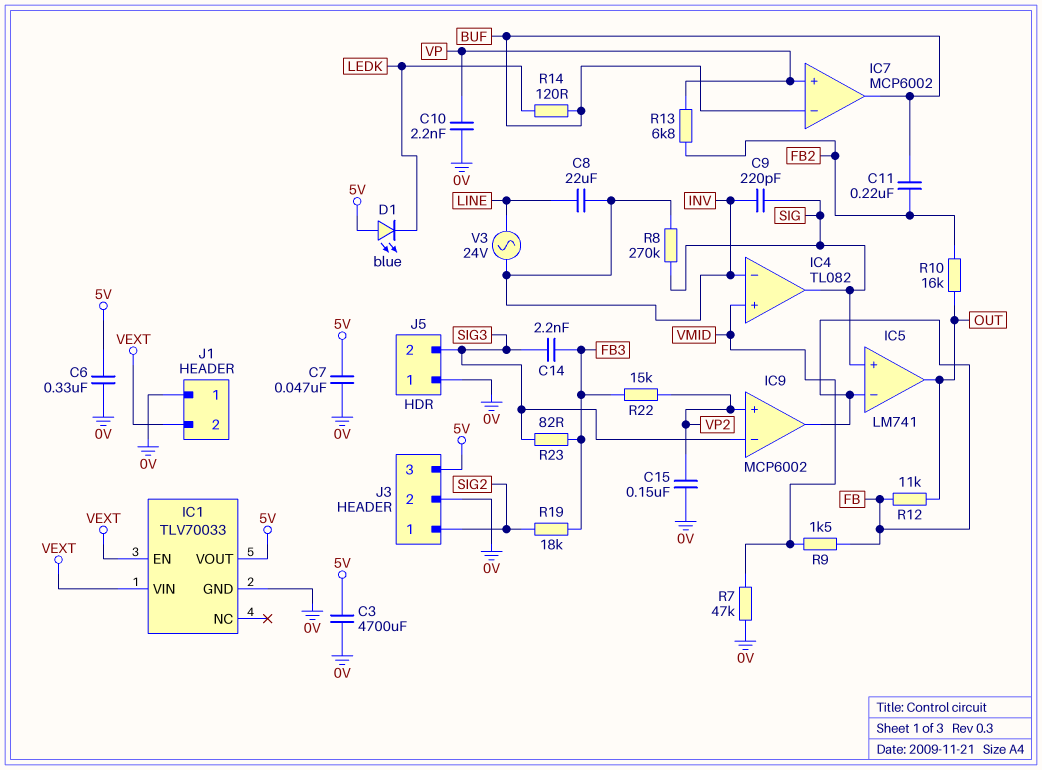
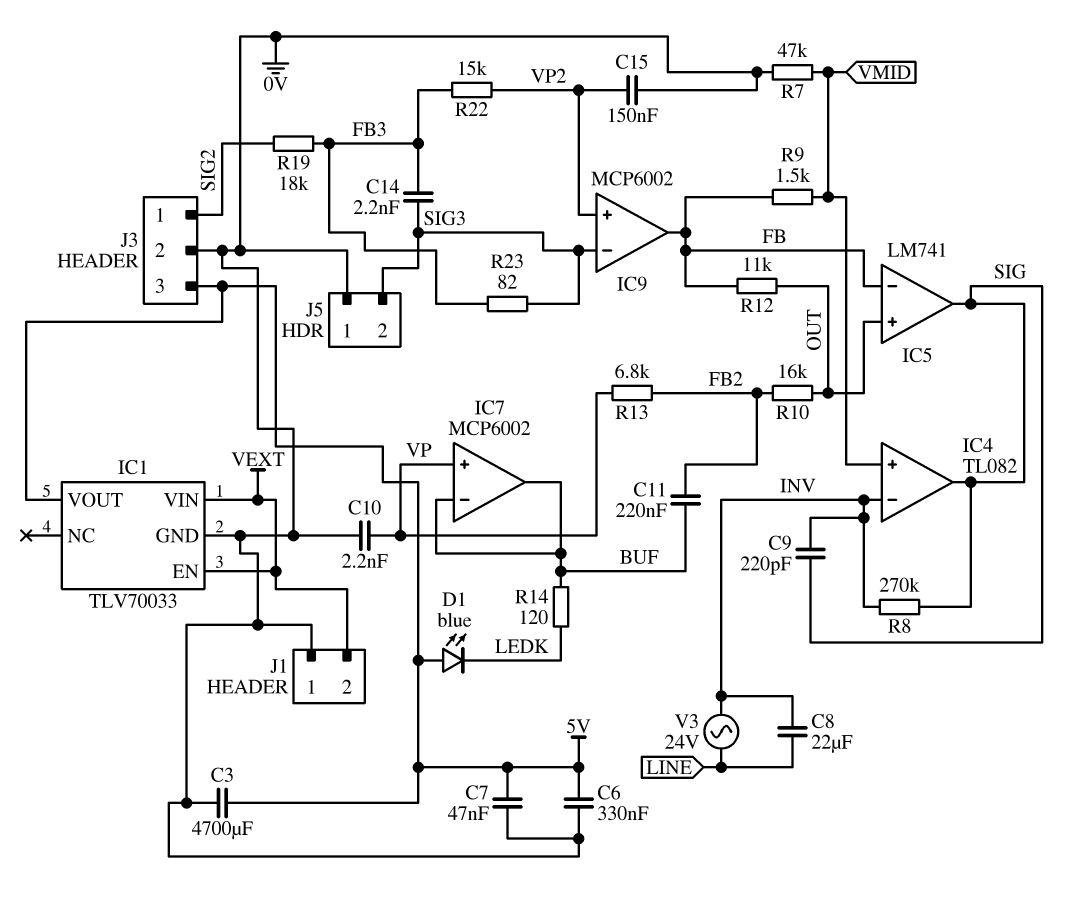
IC5 pin in+: SIG -> OUT
IC5 pin out: OUT -> SIG

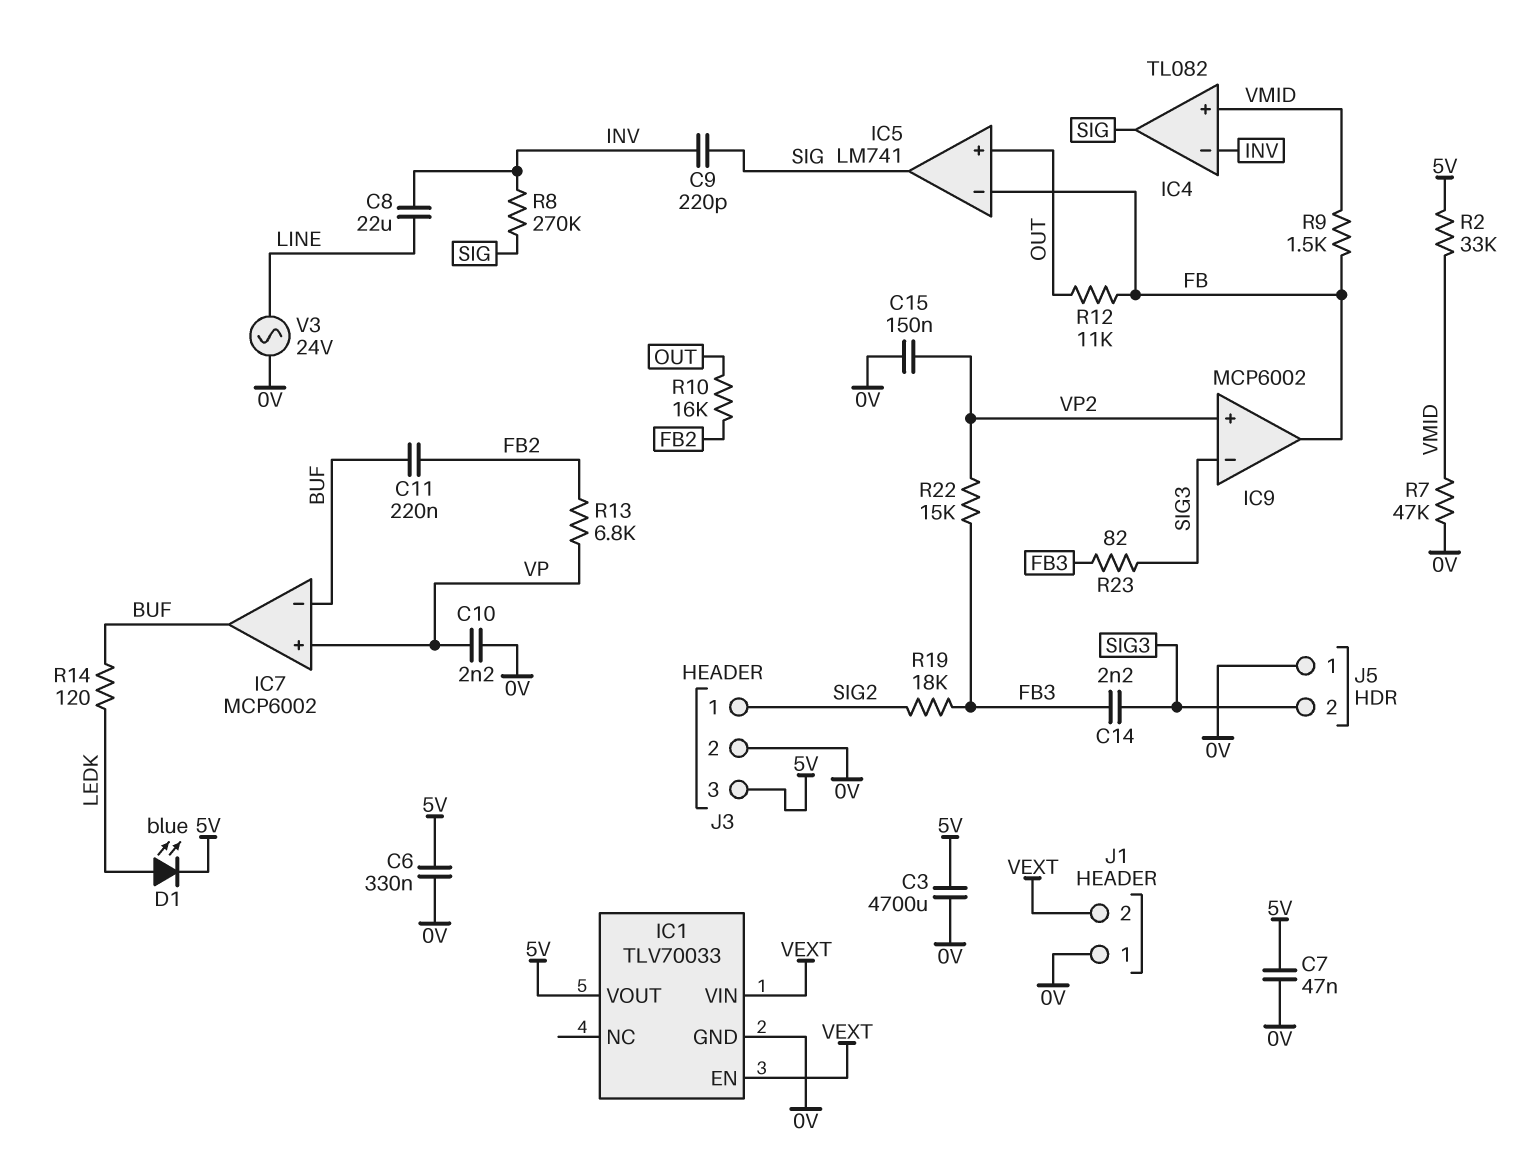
D1: LED blue (A 5V, K LEDK) -> LED blue (A LEDK, K 5V)
R2: none -> 33k (5V, VMID)
V3: AC 24V (INV, LINE) -> AC 24V (0V, LINE)

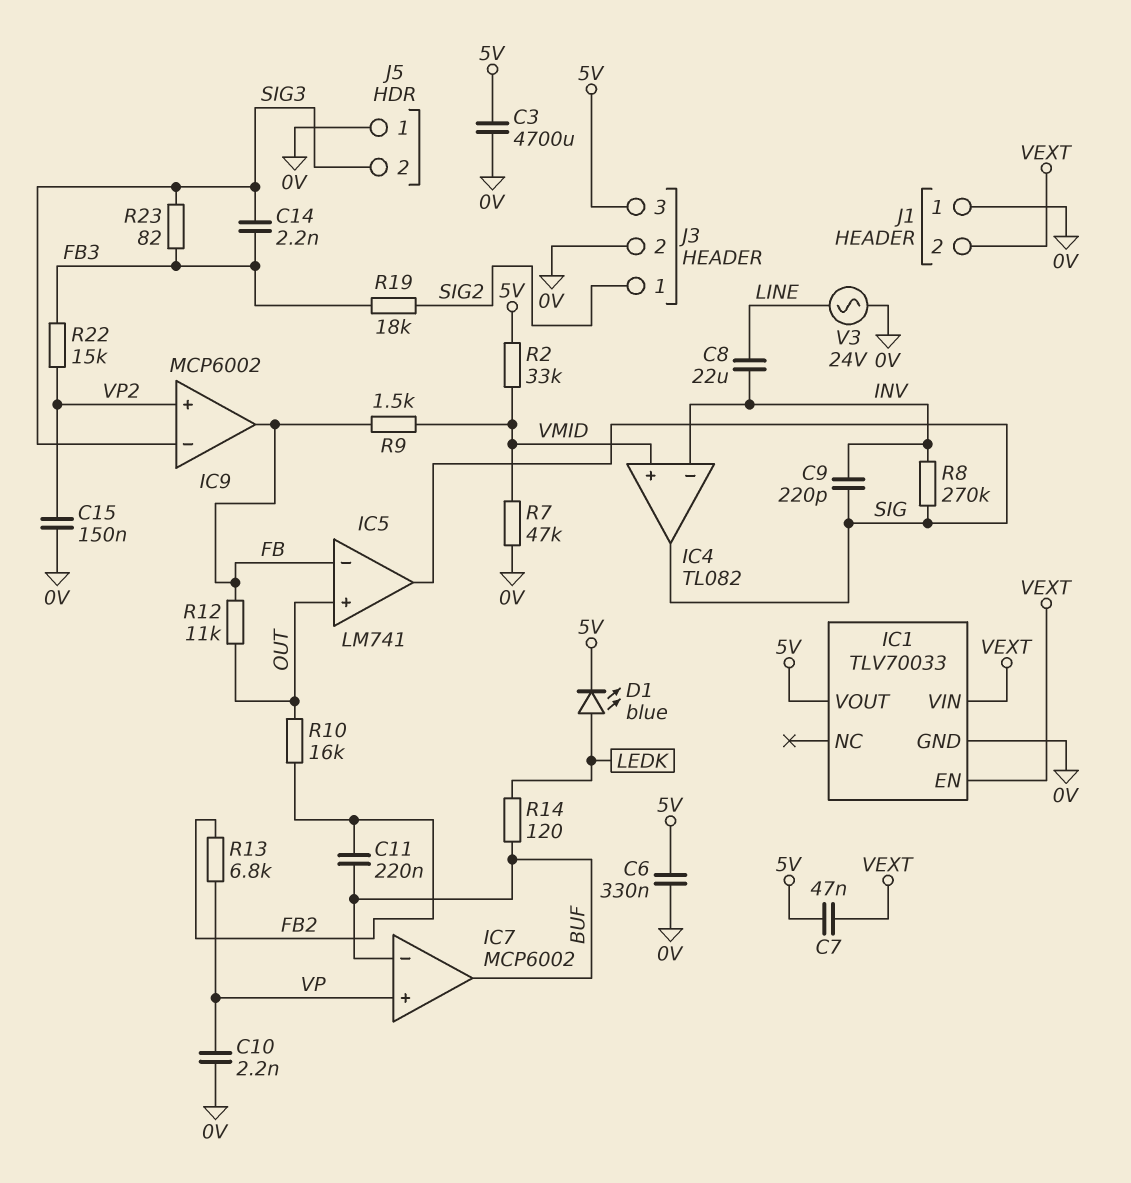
C7: 47nF (0V, 5V) -> 47nF (5V, VEXT)

